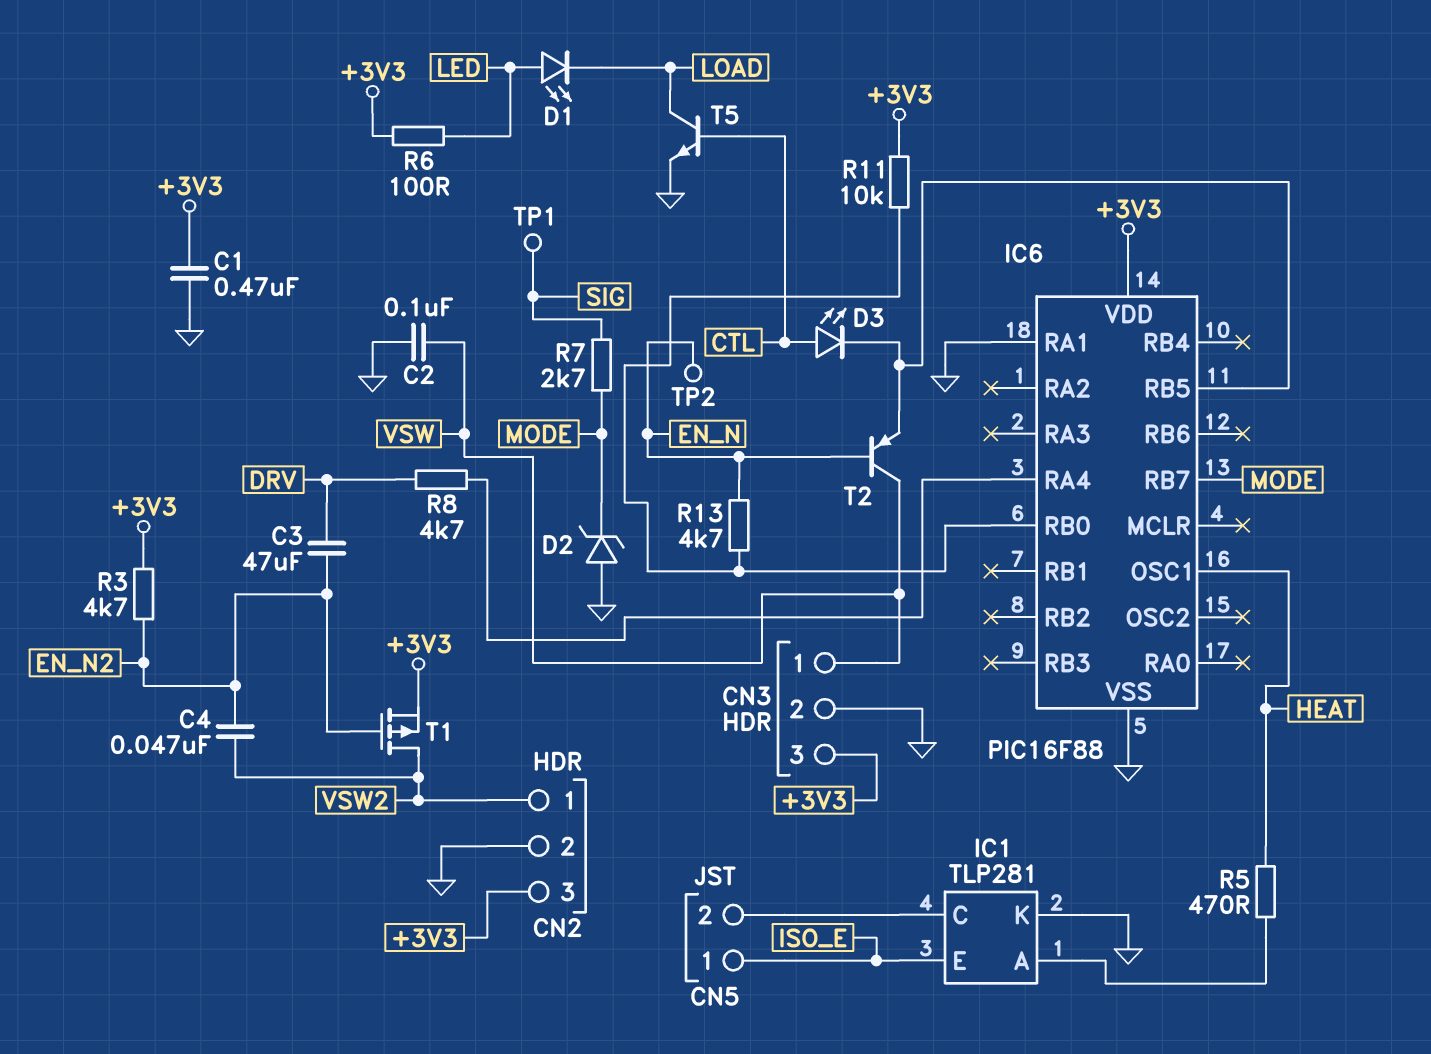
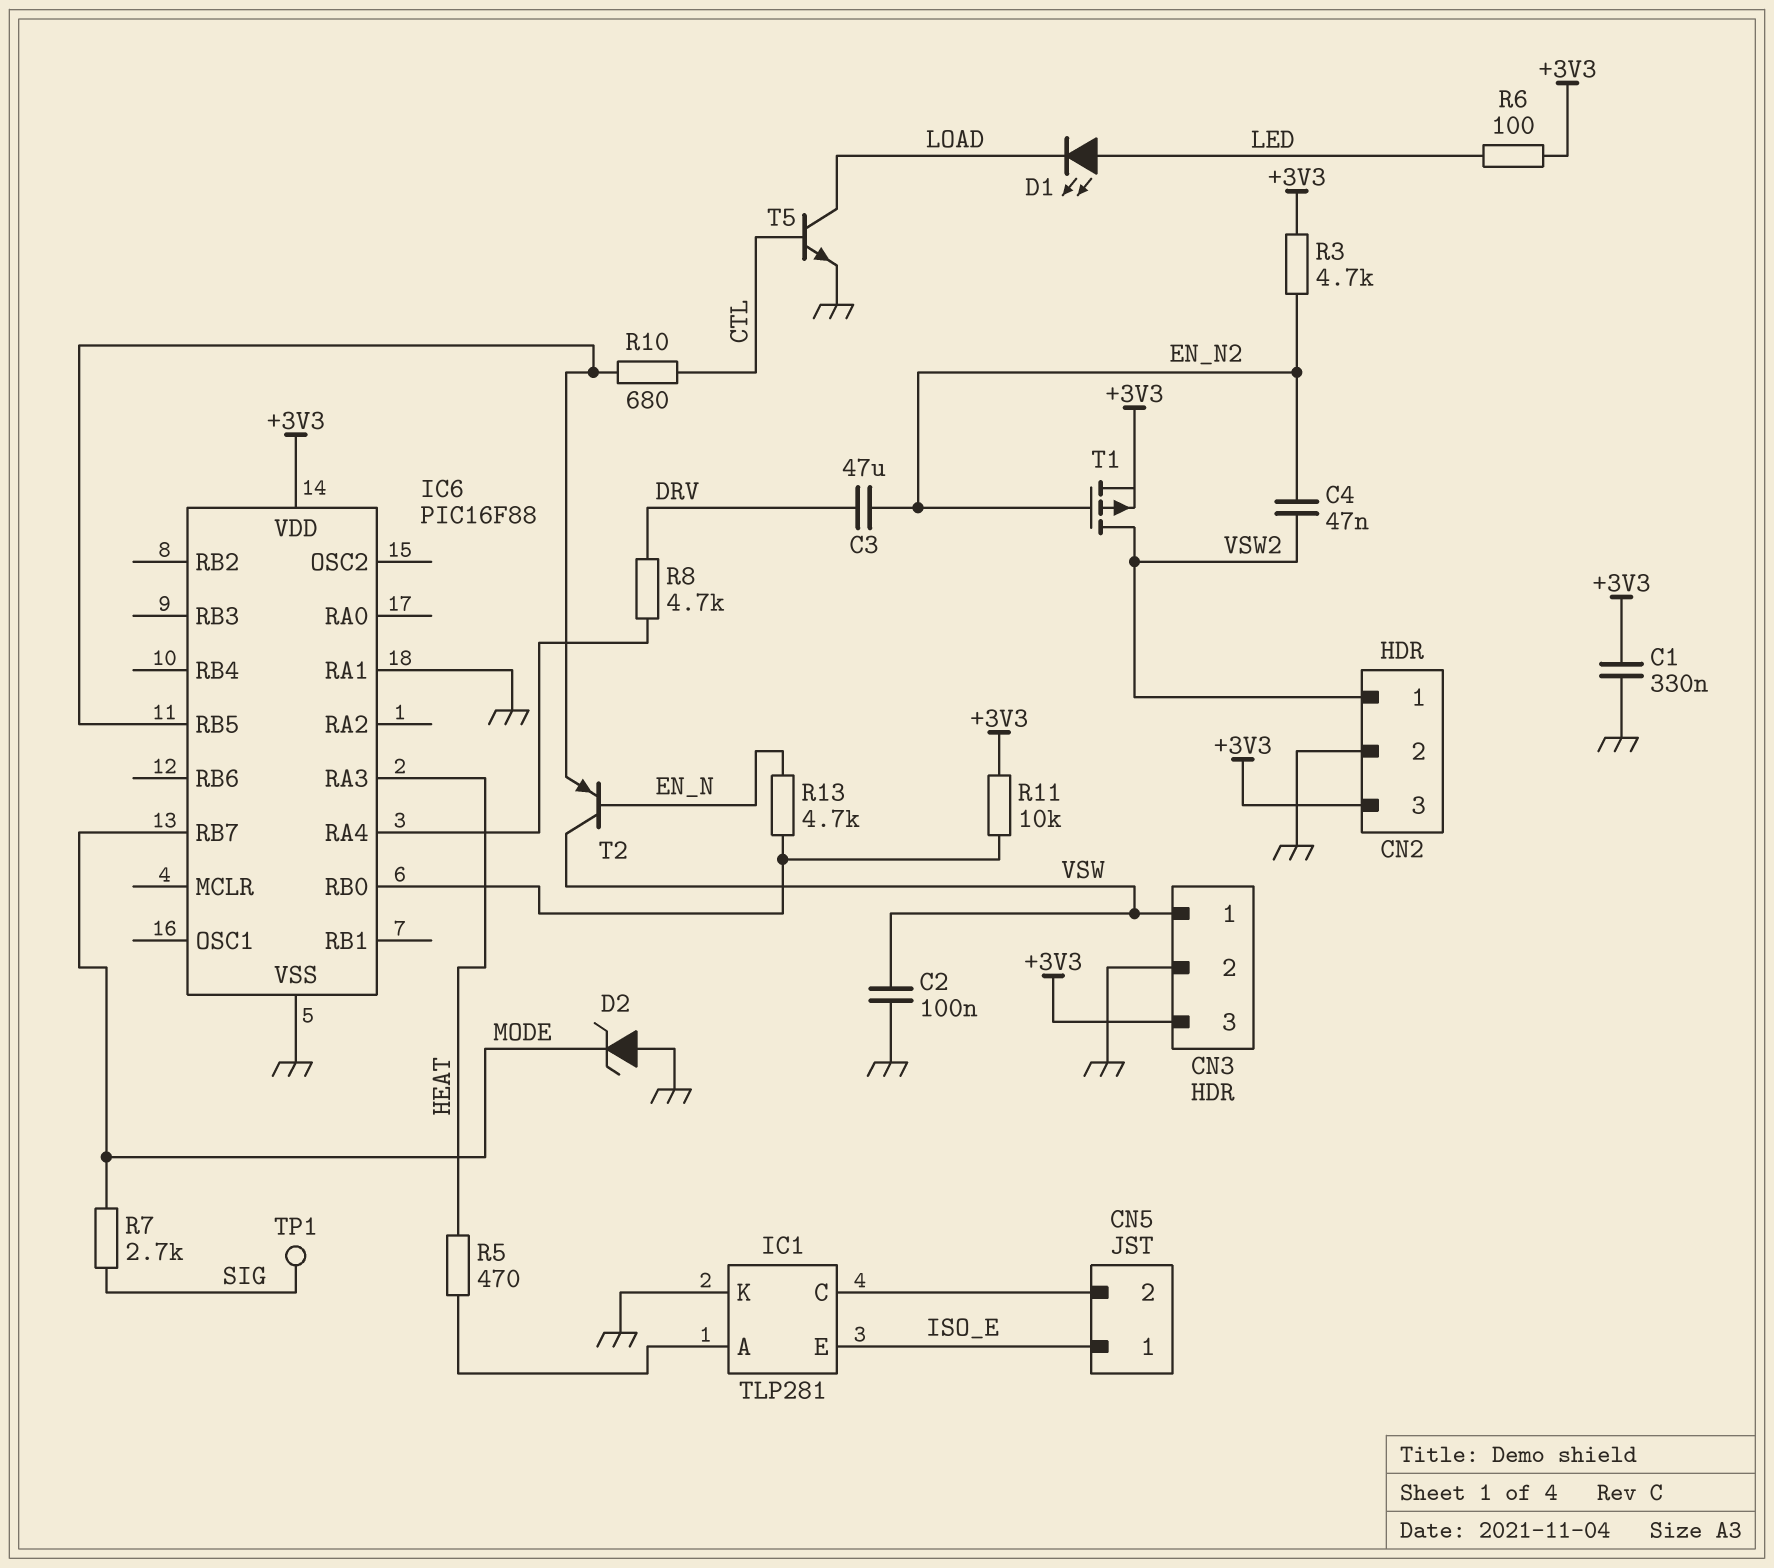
C1: 470nF (+3V3, GND) -> 330nF (+3V3, GND)
D3: LED (A CTL, K IC6/RB5) -> none
IC6 pin OSC1: HEAT -> none
IC6 pin RA3: none -> HEAT
R10: none -> 680 (CTL, IC6/RB5)
TP2: test point (EN_N) -> none

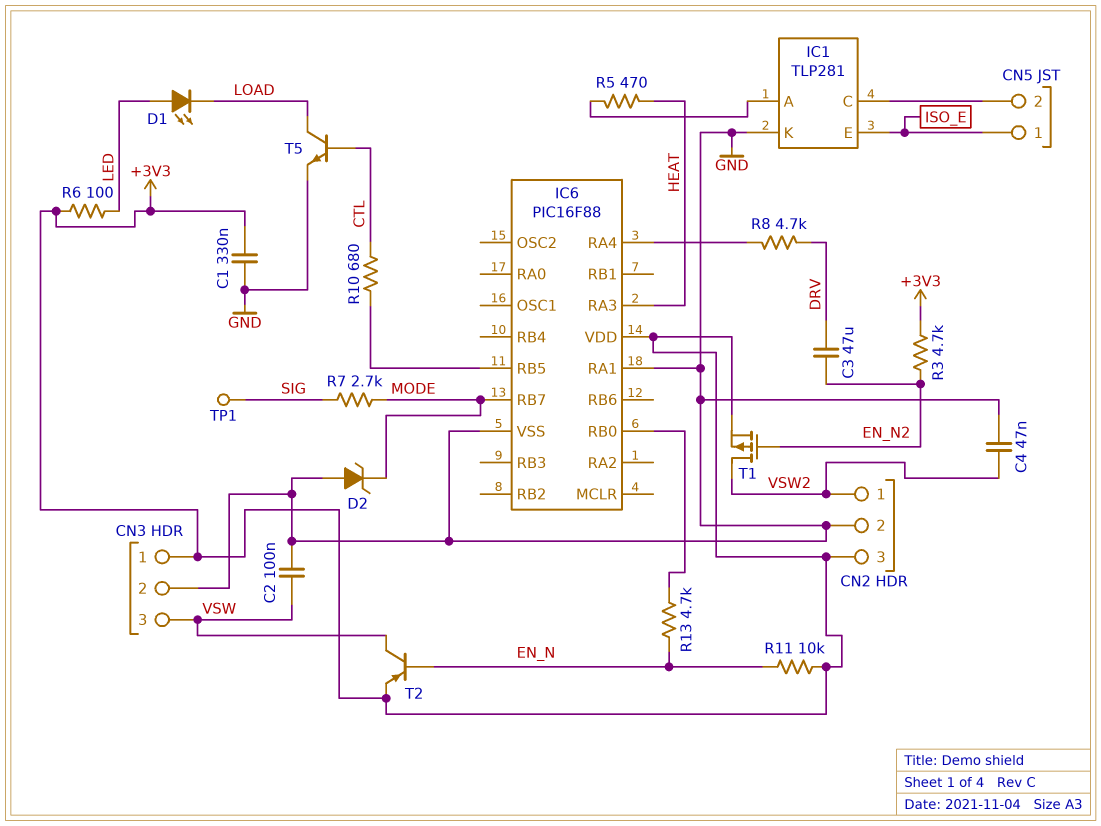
C4: 47nF (EN_N2, VSW2) -> 47nF (GND, VSW2)
CN3 pin 1: VSW -> +3V3
CN3 pin 3: +3V3 -> VSW
R11: 10k (+3V3, IC6/RB0) -> 10k (+3V3, EN_N)
T2: PNP (B EN_N, C VSW, E IC6/RB5) -> PNP (B EN_N, C VSW, E +3V3)

